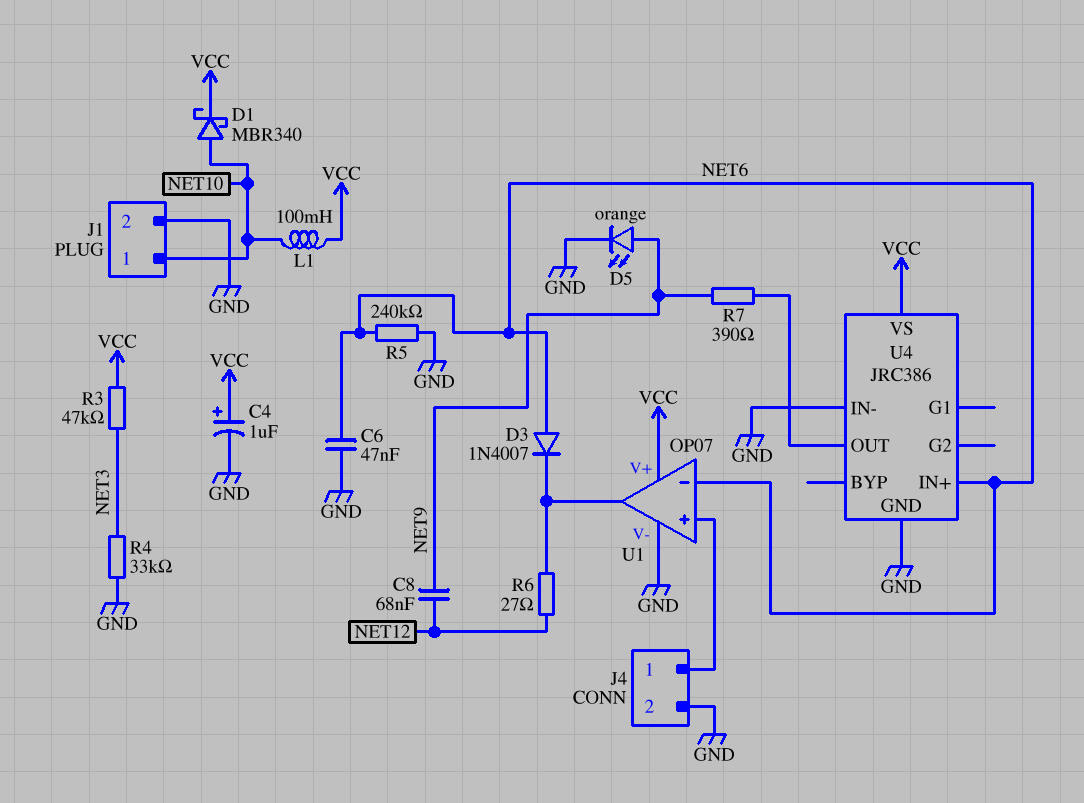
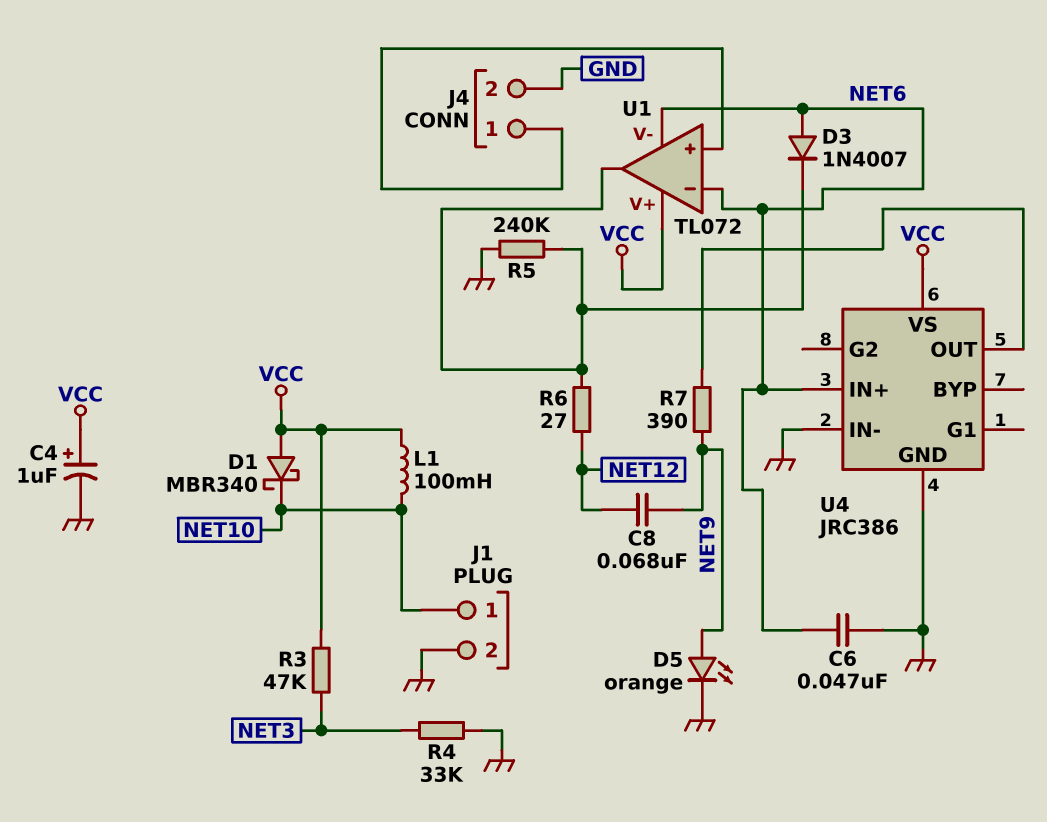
D1: schottky MBR340 (A NET10, K VCC) -> schottky MBR340 (A VCC, K NET10)
R5: 240k (GND, NET6) -> 240k (GND, U1/out)
U1: OP07 -> TL072
U1 pin V-: GND -> NET6

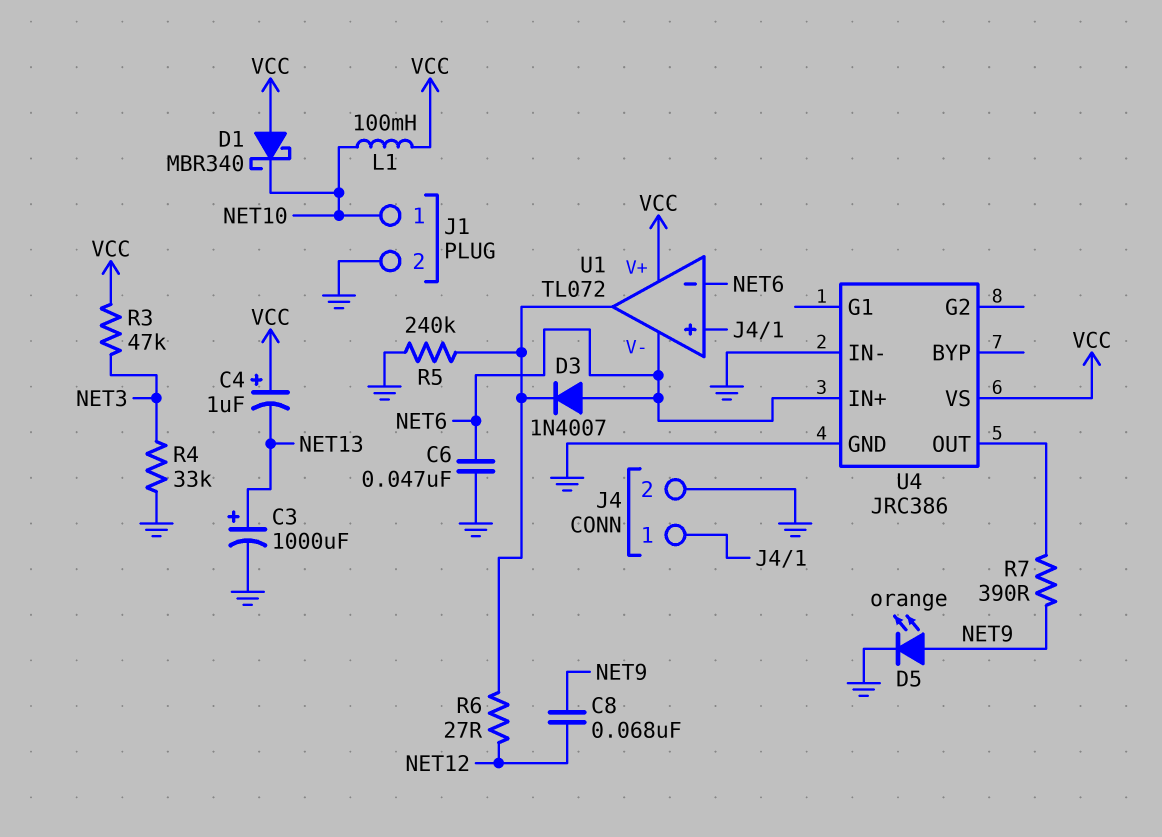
C3: none -> 1000uF (plus NET13, minus GND)
C4: 1uF (plus VCC, minus GND) -> 1uF (plus VCC, minus NET13)

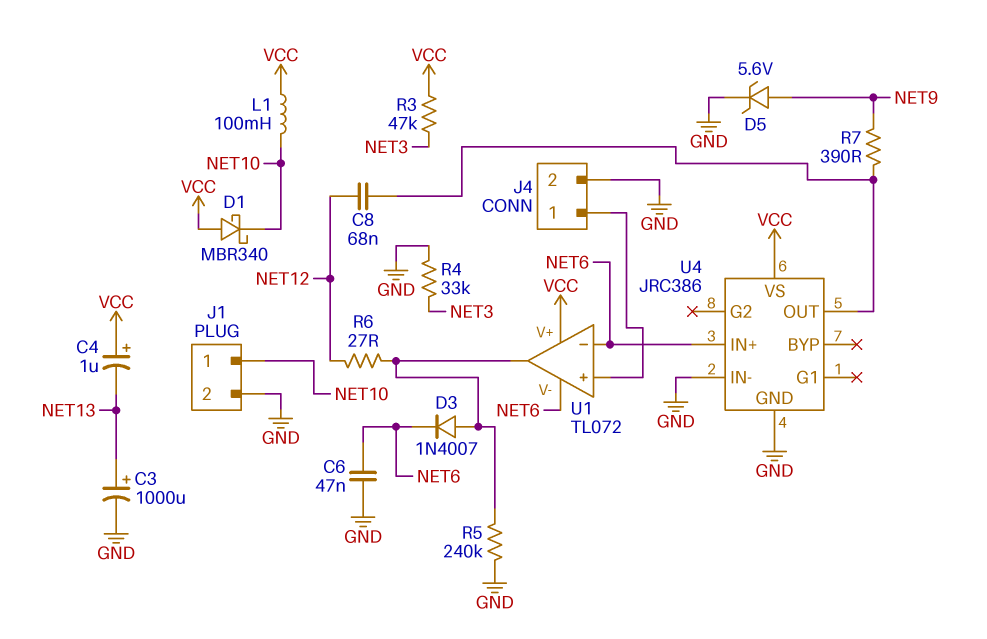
C8: 68nF (NET9, NET12) -> 68nF (NET12, U4/OUT)
D3: diode 1N4007 (A NET6, K U1/out) -> diode 1N4007 (A U1/out, K NET6)
D5: LED orange (A NET9, K GND) -> zener 5.6V (A NET9, K GND)

